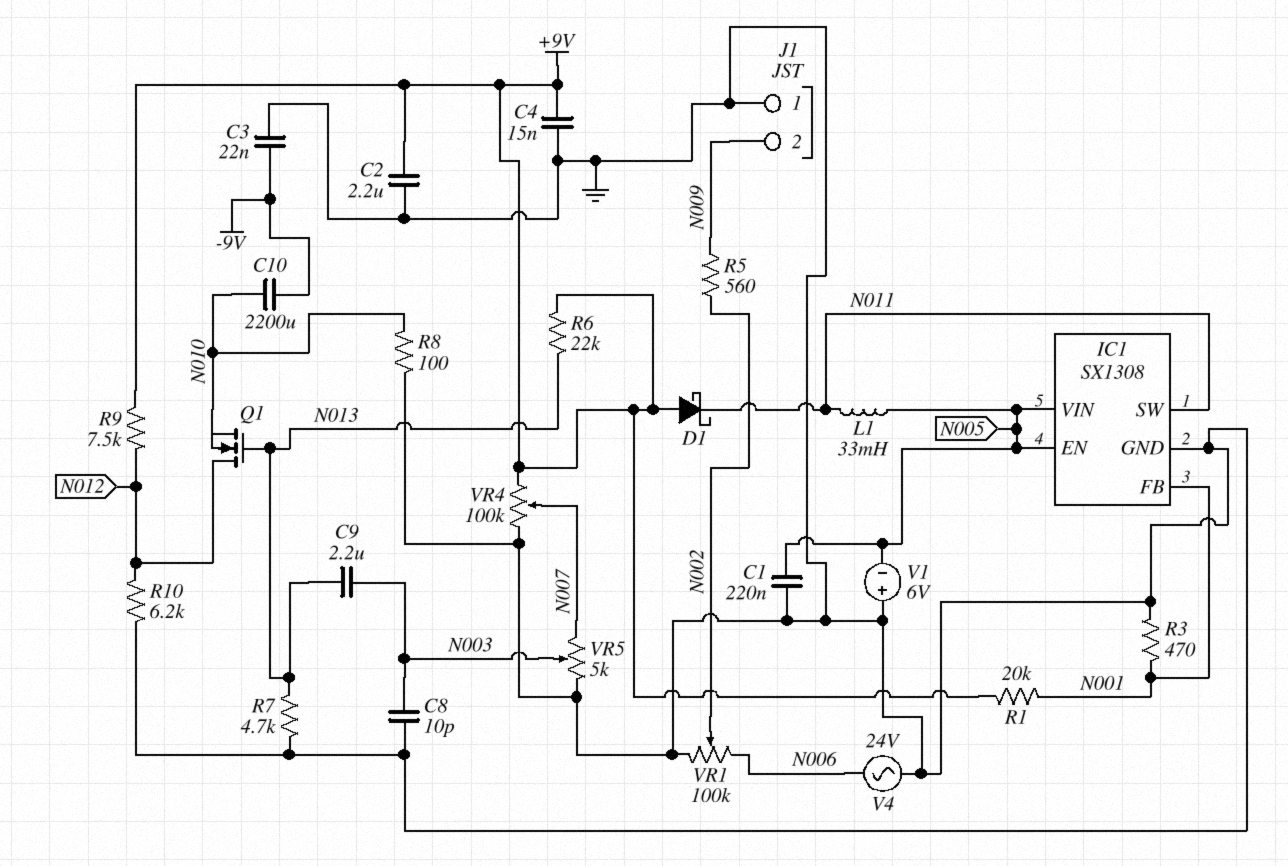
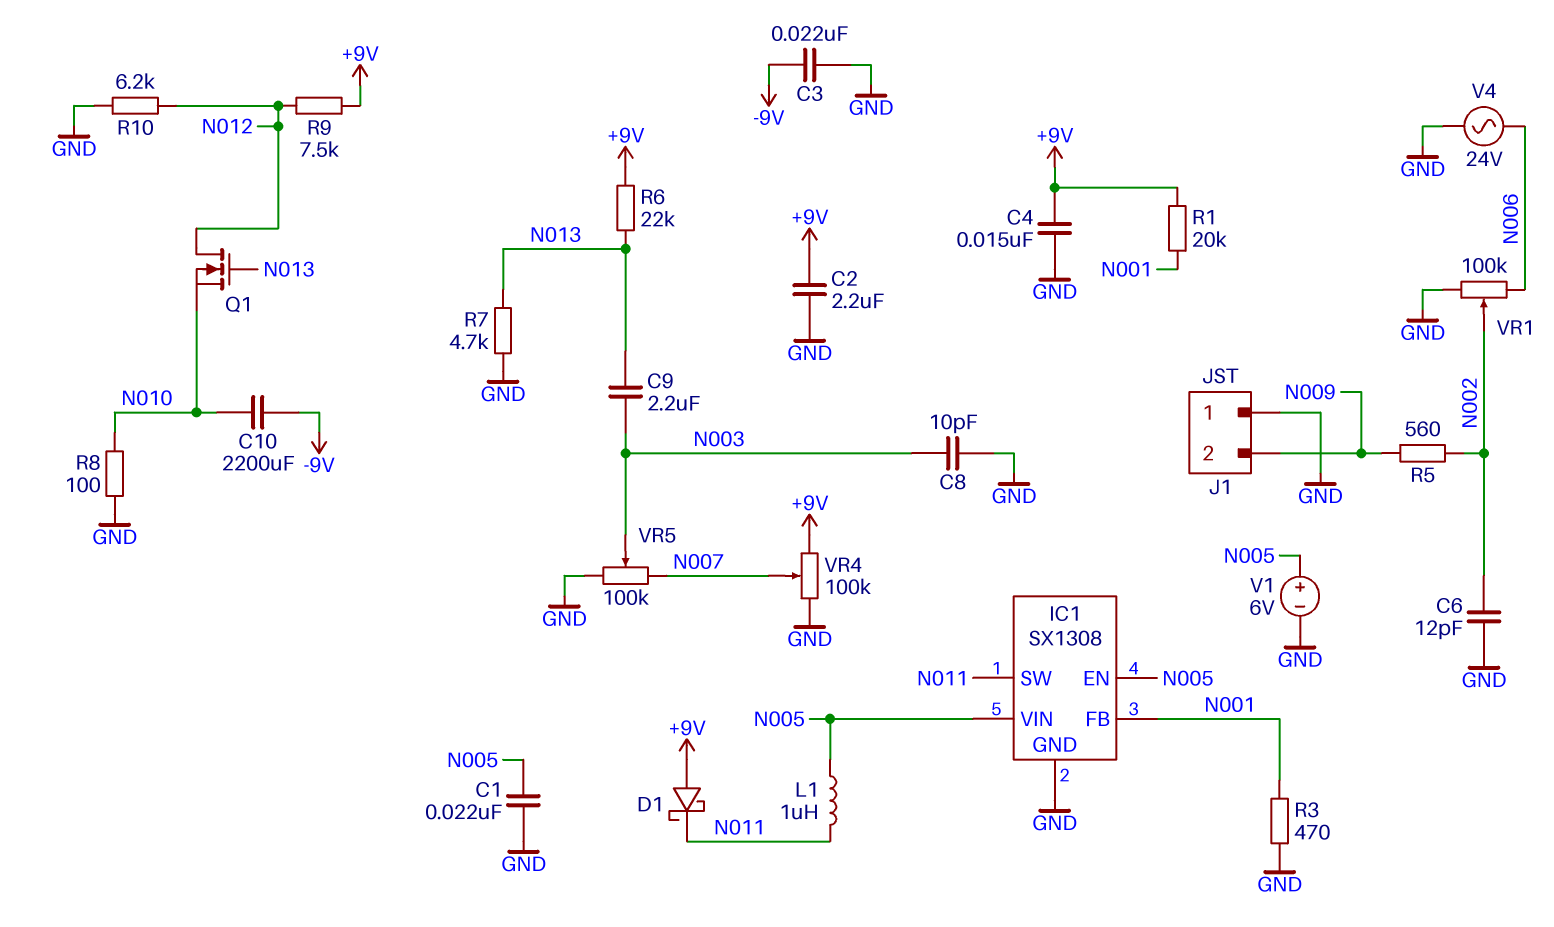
C1: 220nF (GND, N005) -> 22nF (GND, N005)
C6: none -> 12pF (GND, N002)
L1: 33mH (N005, N011) -> 1uH (N005, N011)
V1: 6V (plus GND, minus N005) -> 6V (plus N005, minus GND)
VR5: 5k (GND, N007, wiper N003) -> 100k (GND, N007, wiper N003)

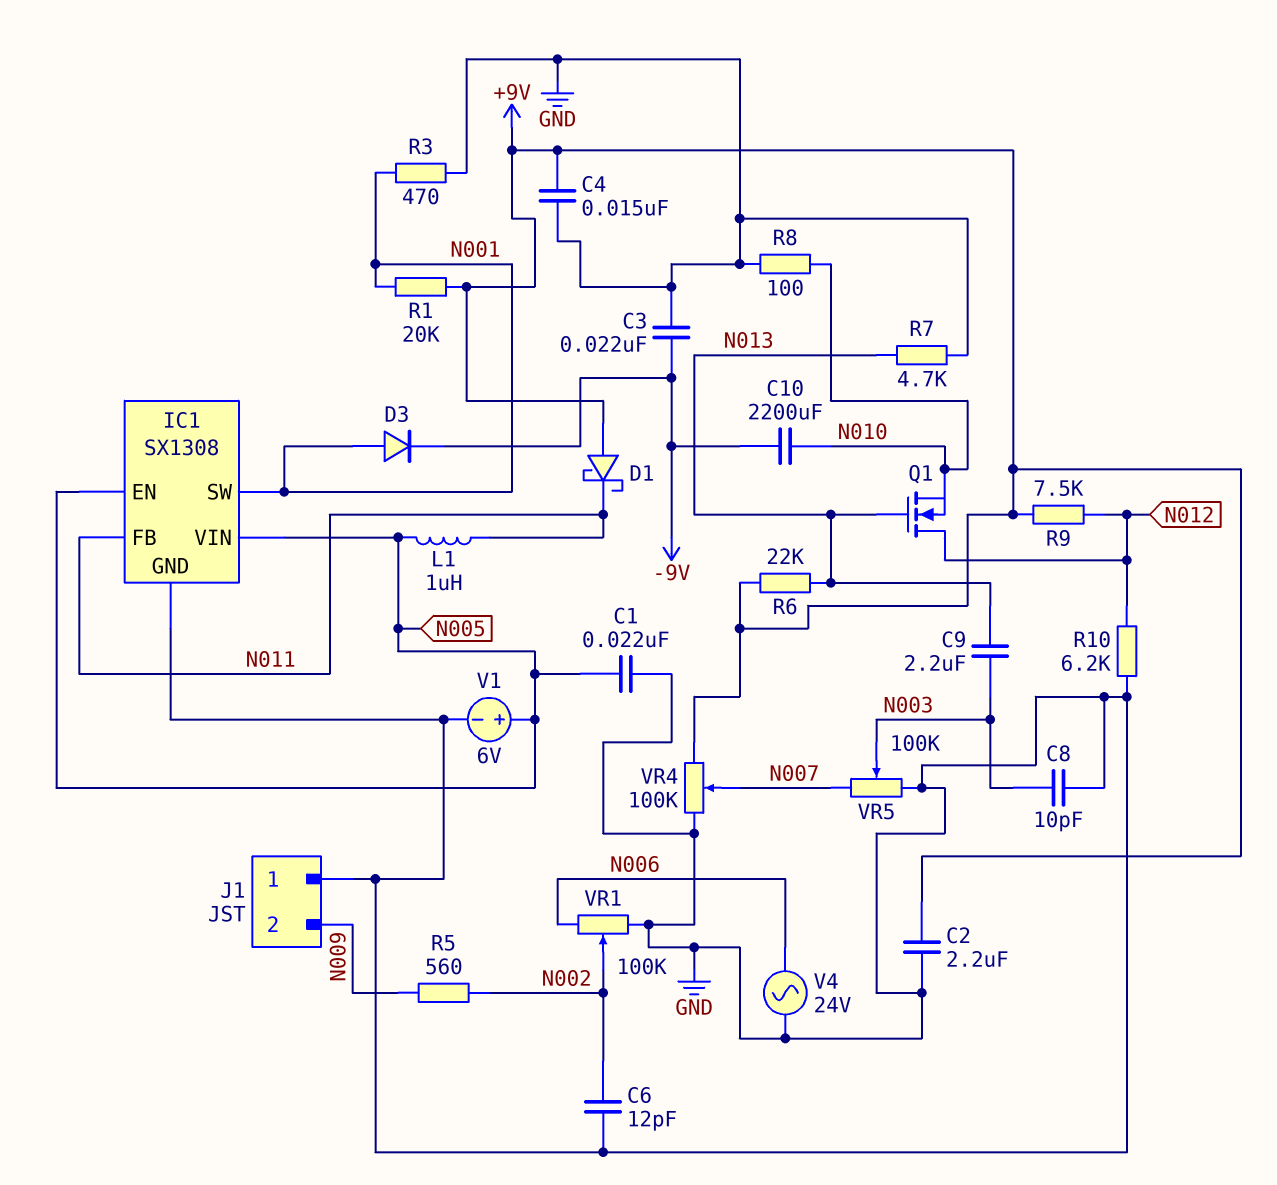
D3: none -> diode (A N001, K -9V)
IC1 pin FB: N001 -> N011
IC1 pin SW: N011 -> N001

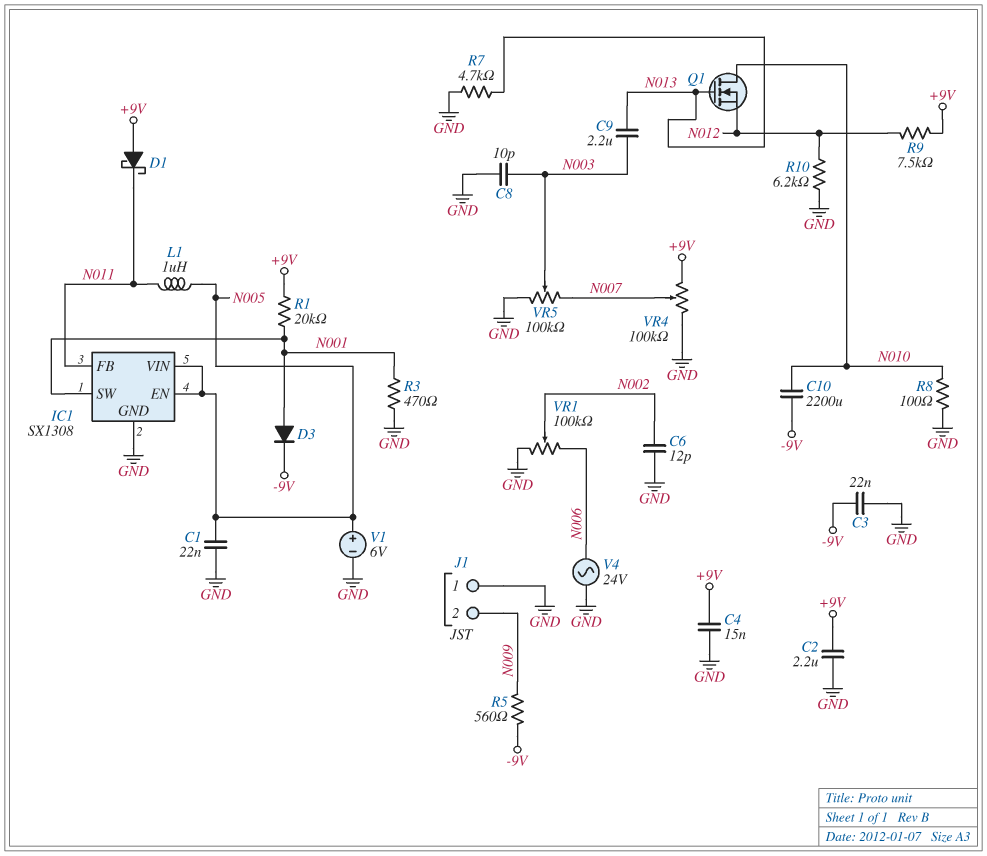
Q1: NMOS (G N013, D N012, S N010) -> NMOS (G N013, D N010, S N012)
R5: 560 (N002, N009) -> 560 (-9V, N009)
R6: 22k (+9V, N013) -> none

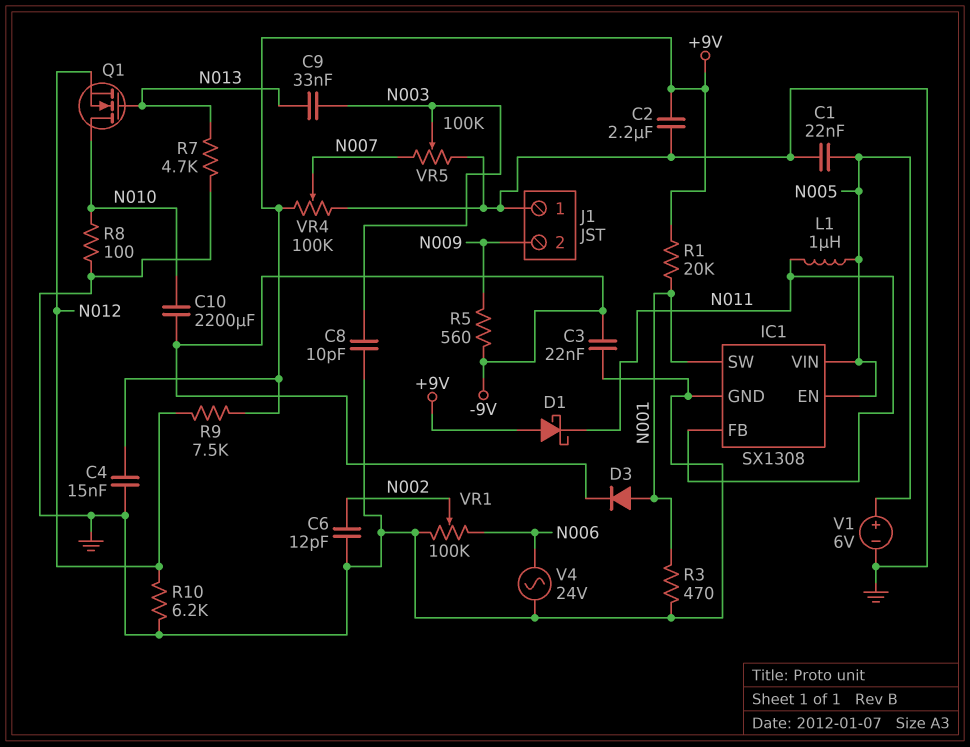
C9: 2.2uF (N003, N013) -> 33nF (N003, N013)

